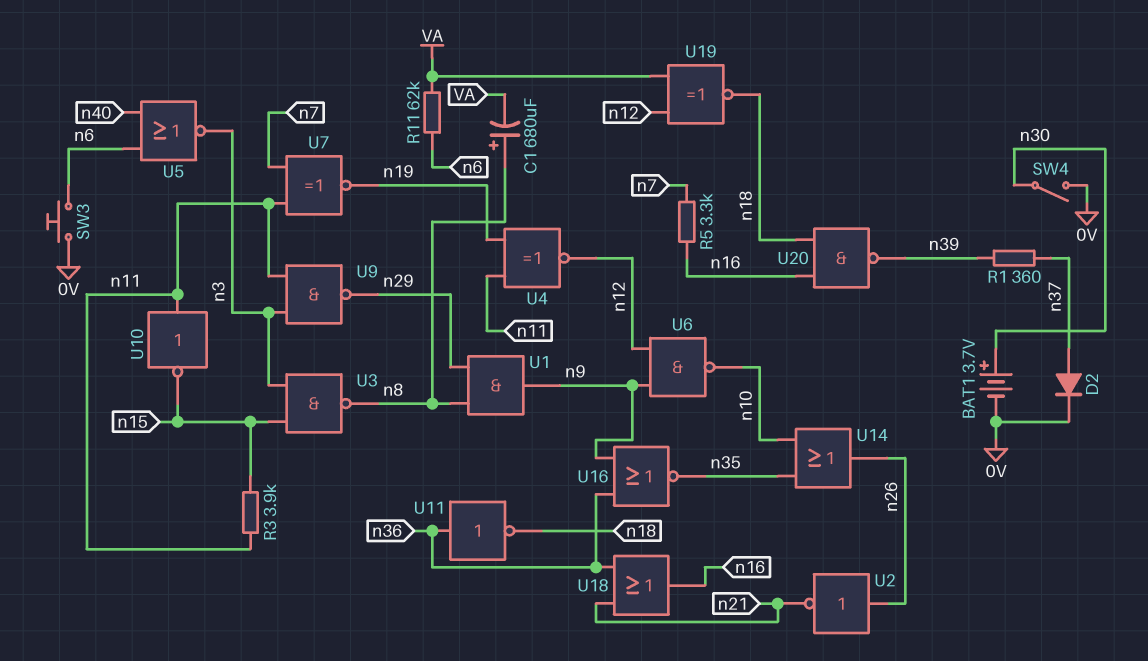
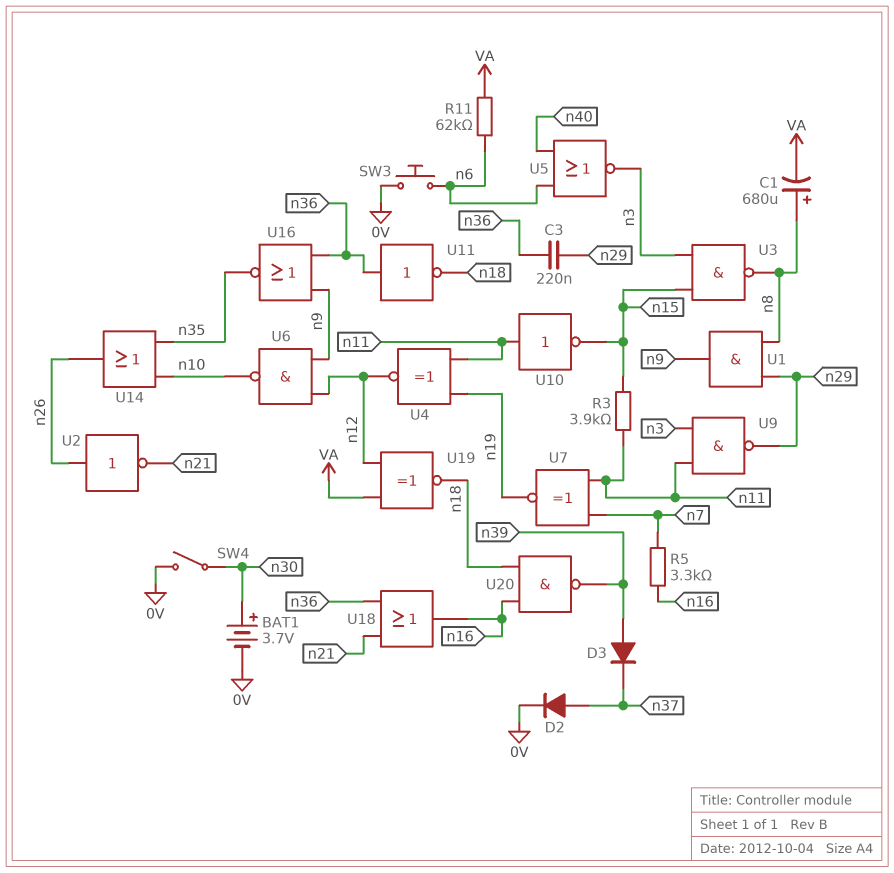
C3: none -> 220nF (n29, n36)
D3: none -> diode (A n39, K n37)
R1: 360 (n37, n39) -> none

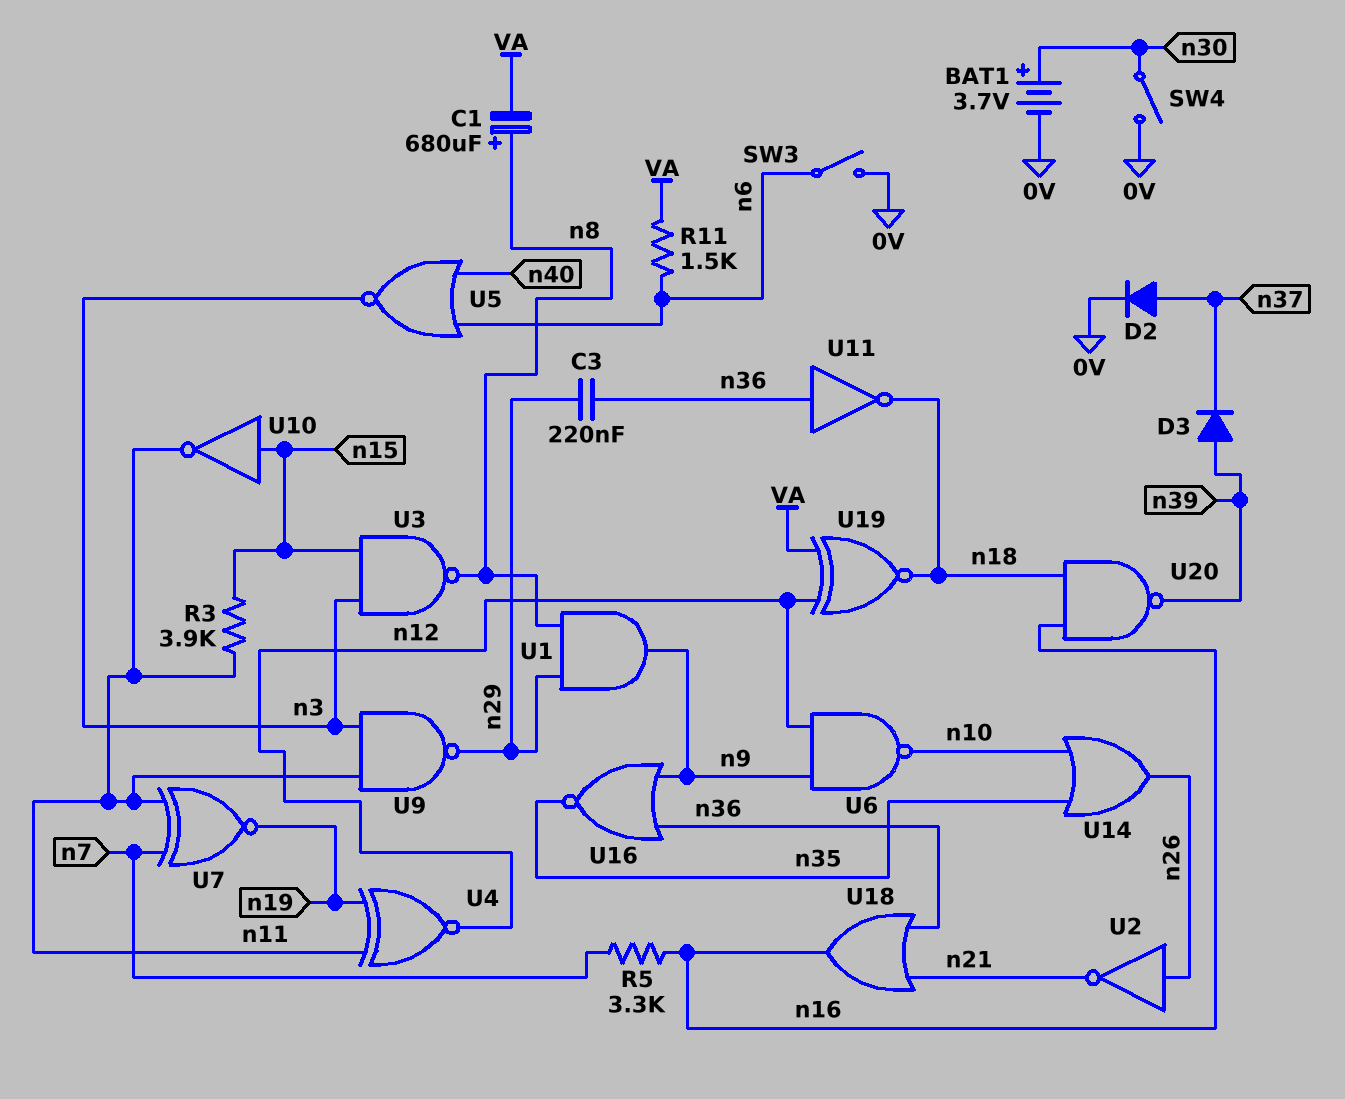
R11: 62k (VA, n6) -> 1.5k (VA, n6)
SW3: button (0V, n6) -> switch (0V, n6)
U10: NOT (in n11, out n15) -> NOT (in n15, out n11)

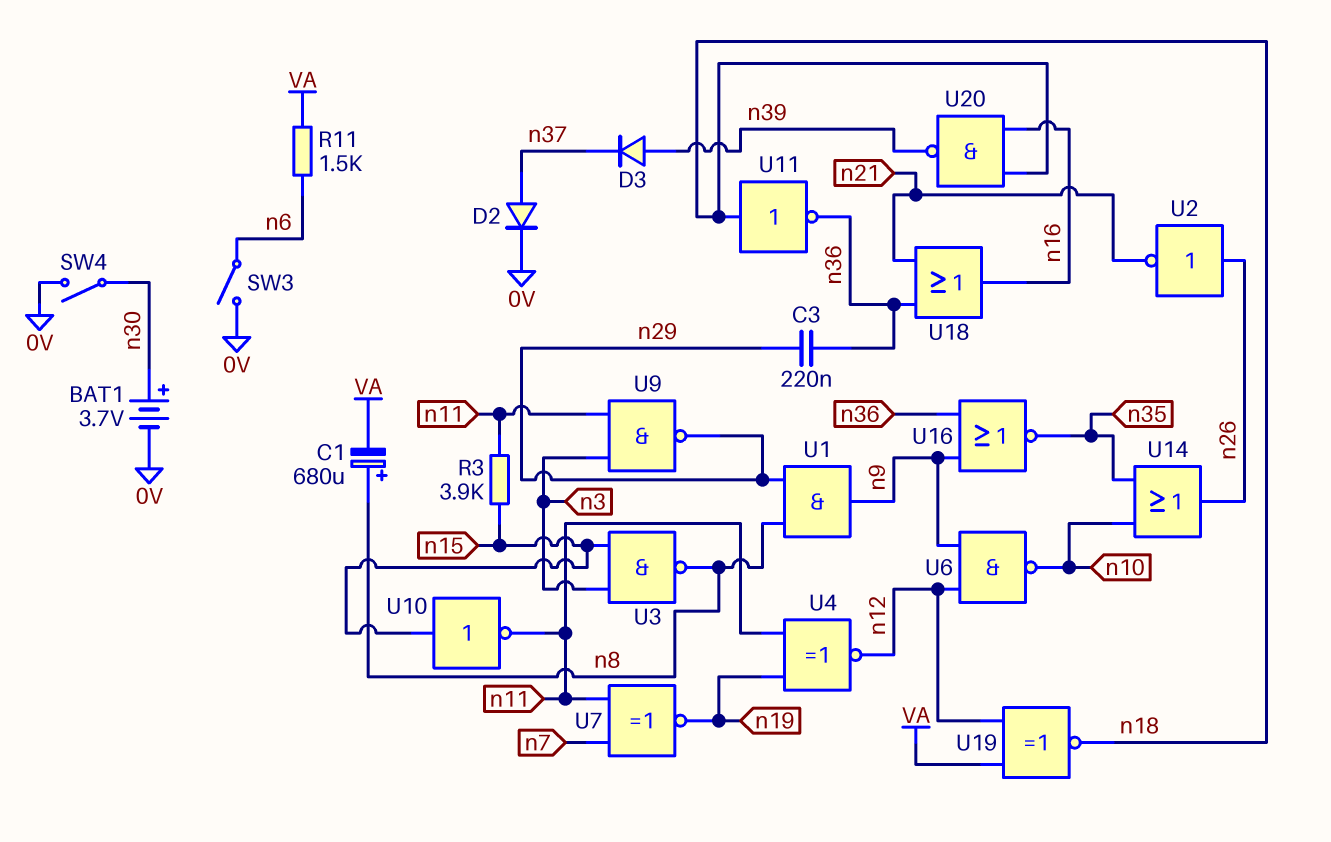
R5: 3.3k (n7, n16) -> none
U5: NOR (in n6, in n40, out n3) -> none
U11: NOT (in n36, out n18) -> NOT (in n18, out n36)

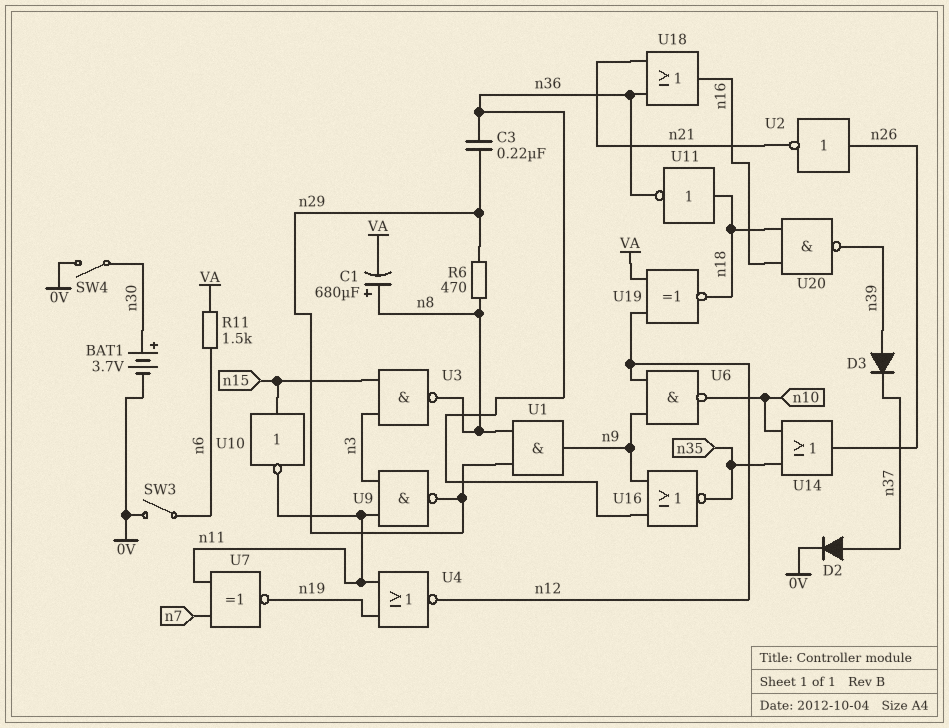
R3: 3.9k (n11, n15) -> none
R6: none -> 470 (n8, n29)
U4: XNOR (in n11, in n19, out n12) -> NOR (in n11, in n19, out n12)

